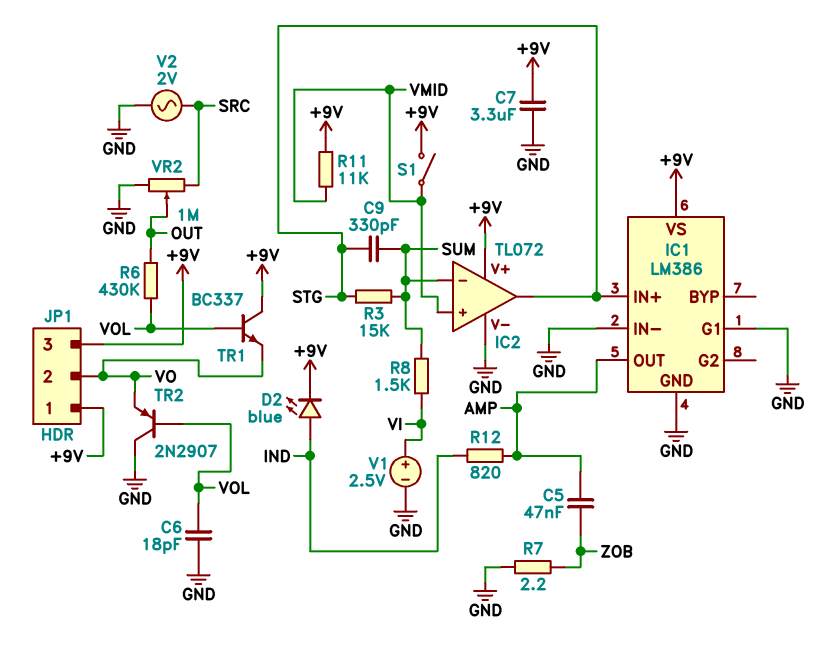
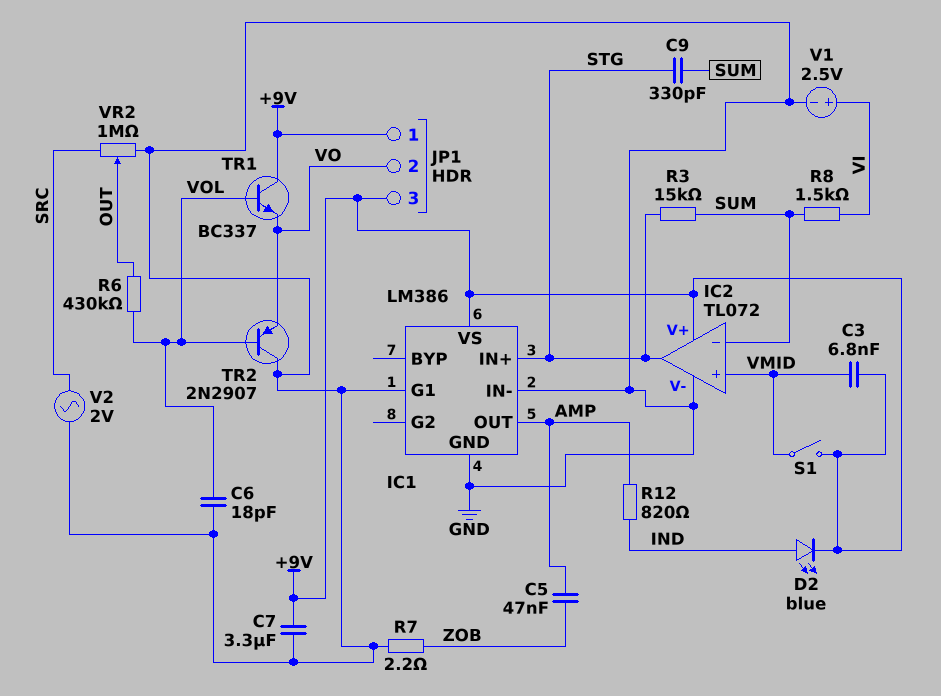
C3: none -> 6.8nF (+9V, VMID)
R11: 11k (+9V, VMID) -> none

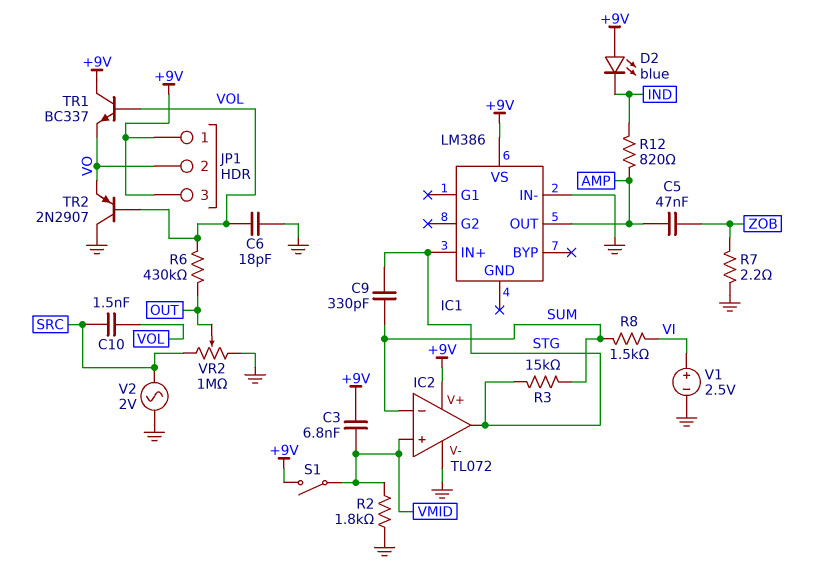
C7: 3.3uF (+9V, GND) -> none
C10: none -> 1.5nF (SRC, VOL)
D2: LED blue (A IND, K +9V) -> LED blue (A +9V, K IND)
IC1 pin G1: GND -> none
IC1 pin GND: GND -> none
R2: none -> 1.8k (GND, VMID)

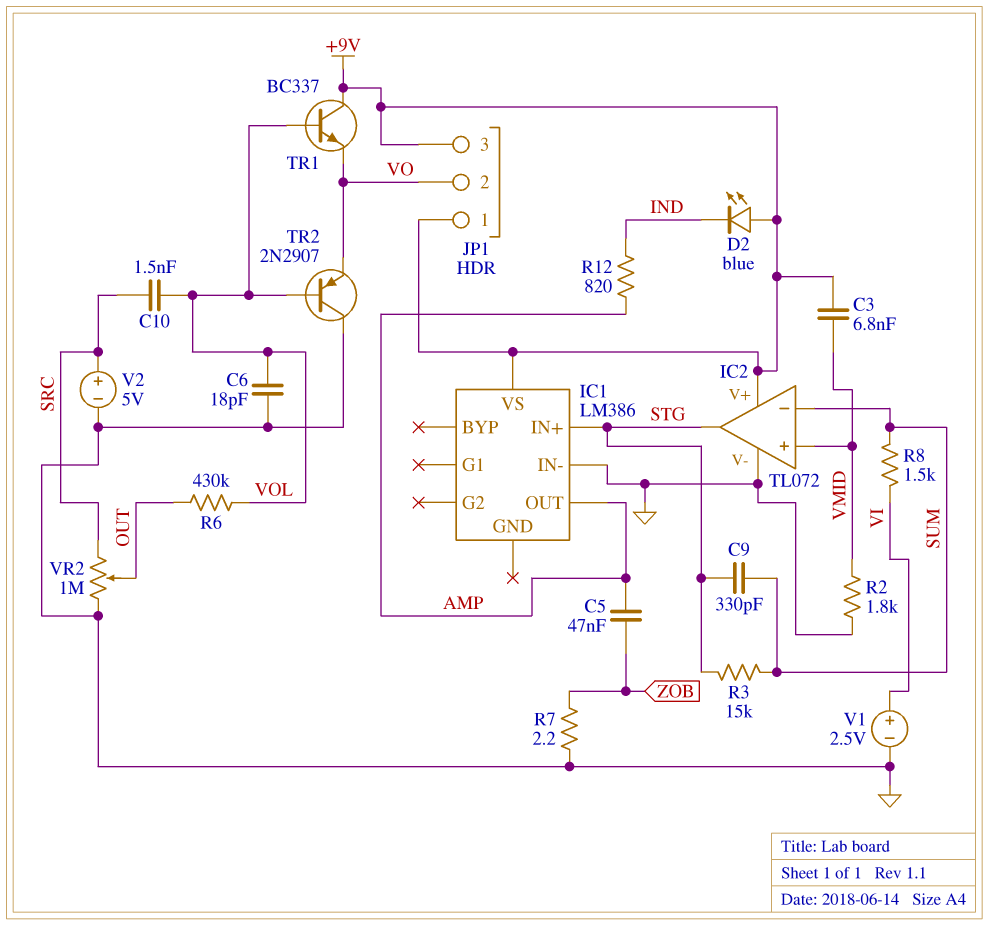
S1: switch (+9V, VMID) -> none
V2: AC 2V (GND, SRC) -> 5V (plus SRC, minus GND)

